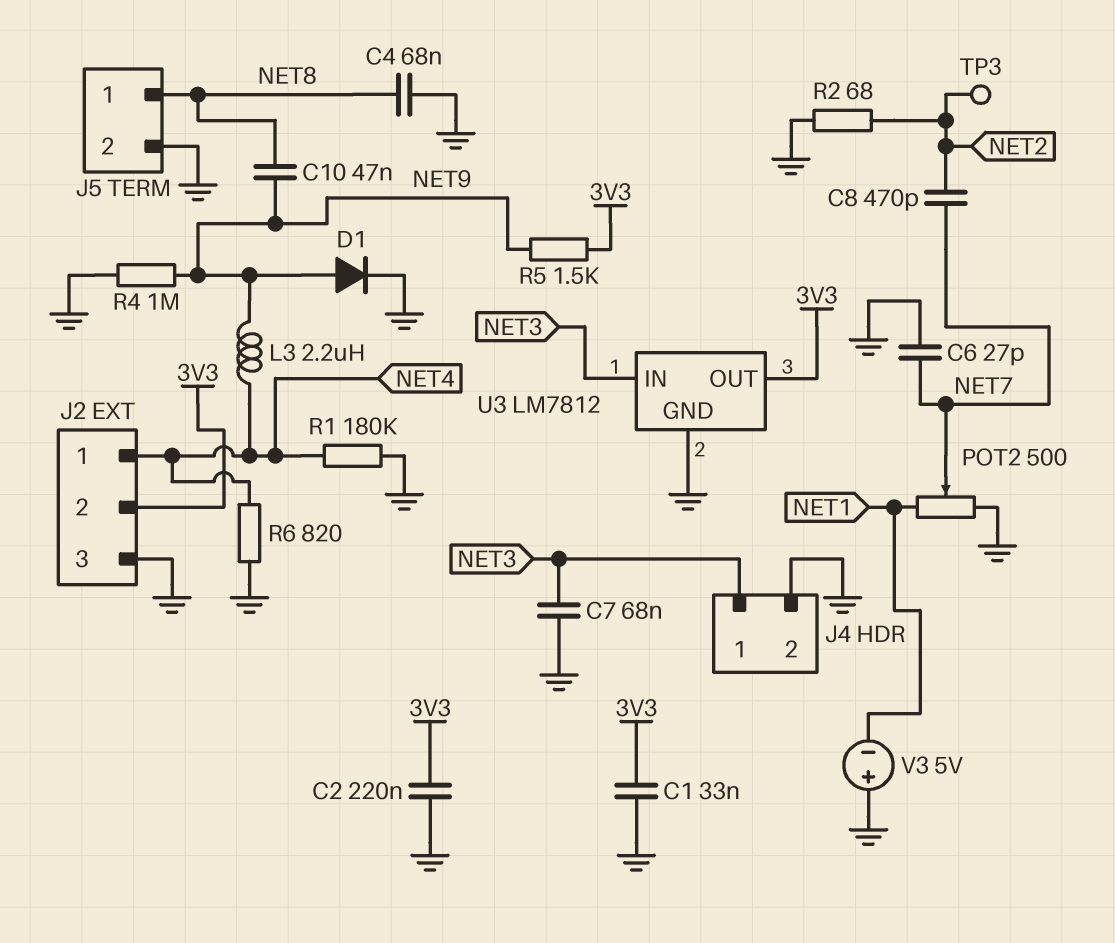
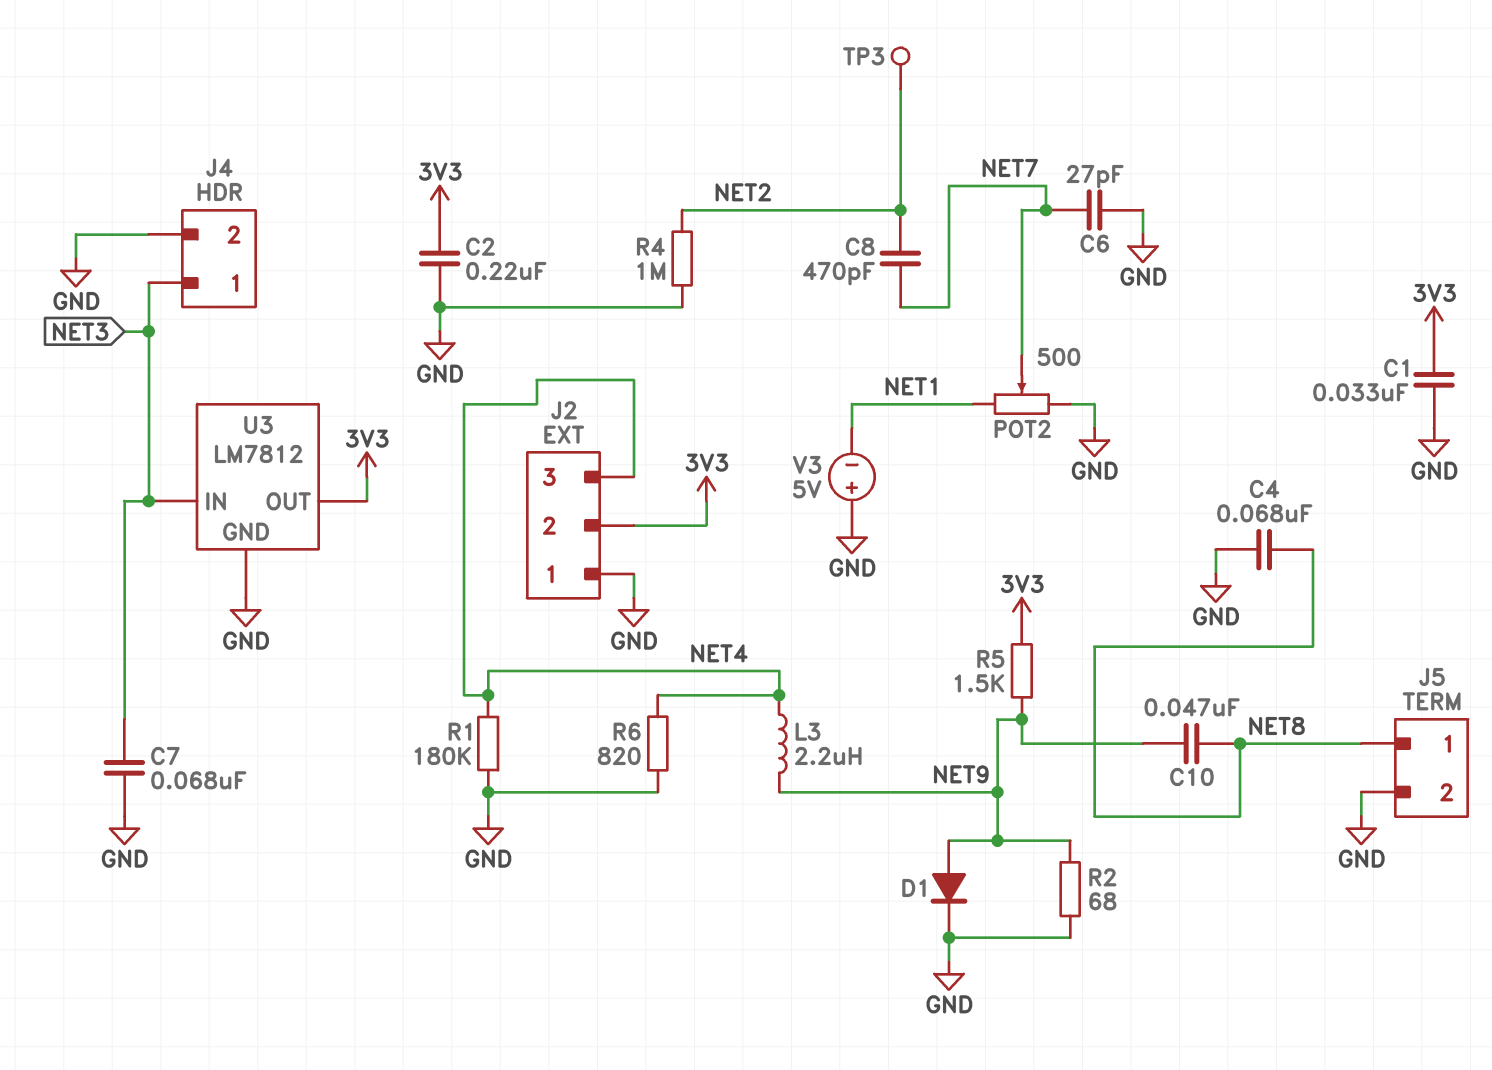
J2 pin 1: NET4 -> GND
J2 pin 3: GND -> NET4
R2: 68 (GND, NET2) -> 68 (GND, NET9)
R4: 1M (GND, NET9) -> 1M (GND, NET2)

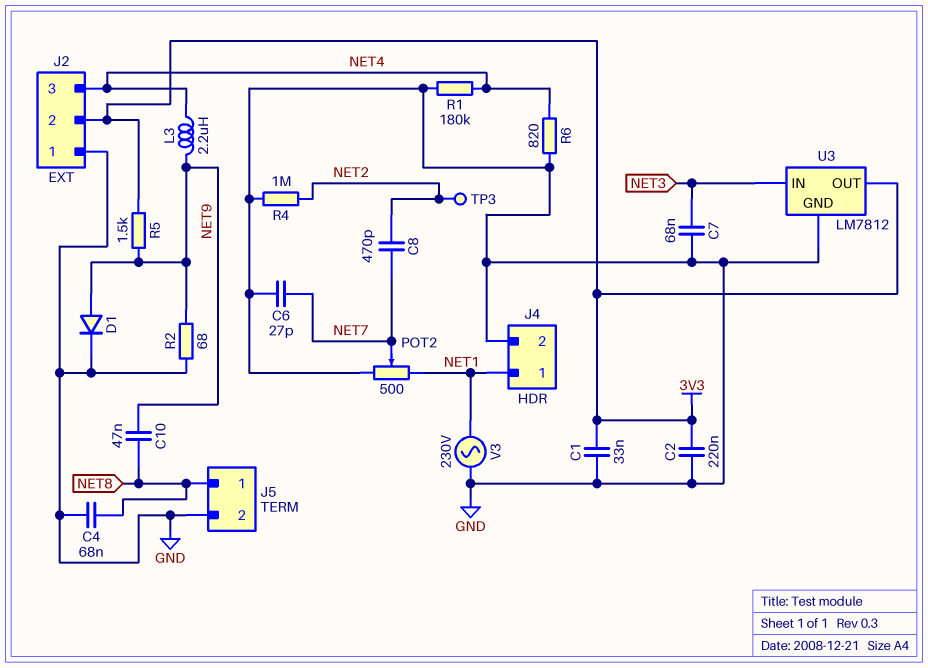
J4 pin 1: NET3 -> NET1
V3: 5V (plus GND, minus NET1) -> AC 230V (GND, NET1)

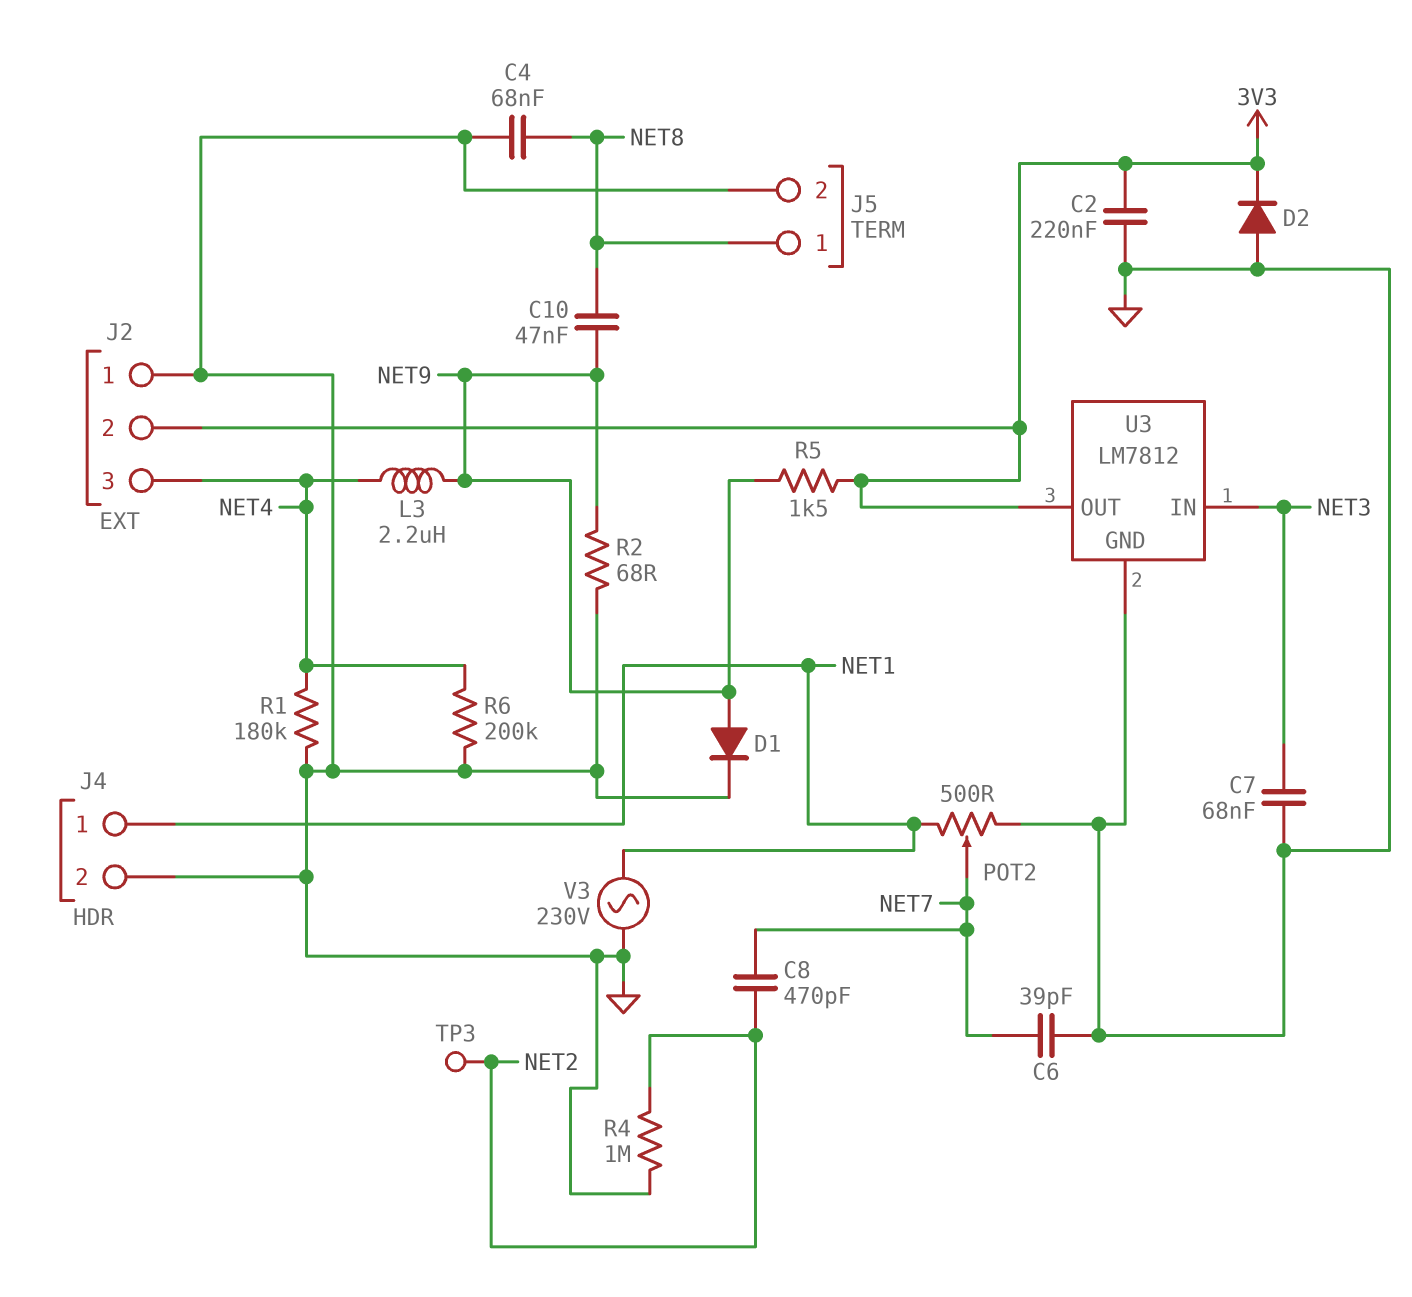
C1: 33nF (3V3, GND) -> none
C6: 27pF (GND, NET7) -> 39pF (GND, NET7)
D2: none -> diode (A GND, K 3V3)
R6: 820 (GND, NET4) -> 200k (GND, NET4)

